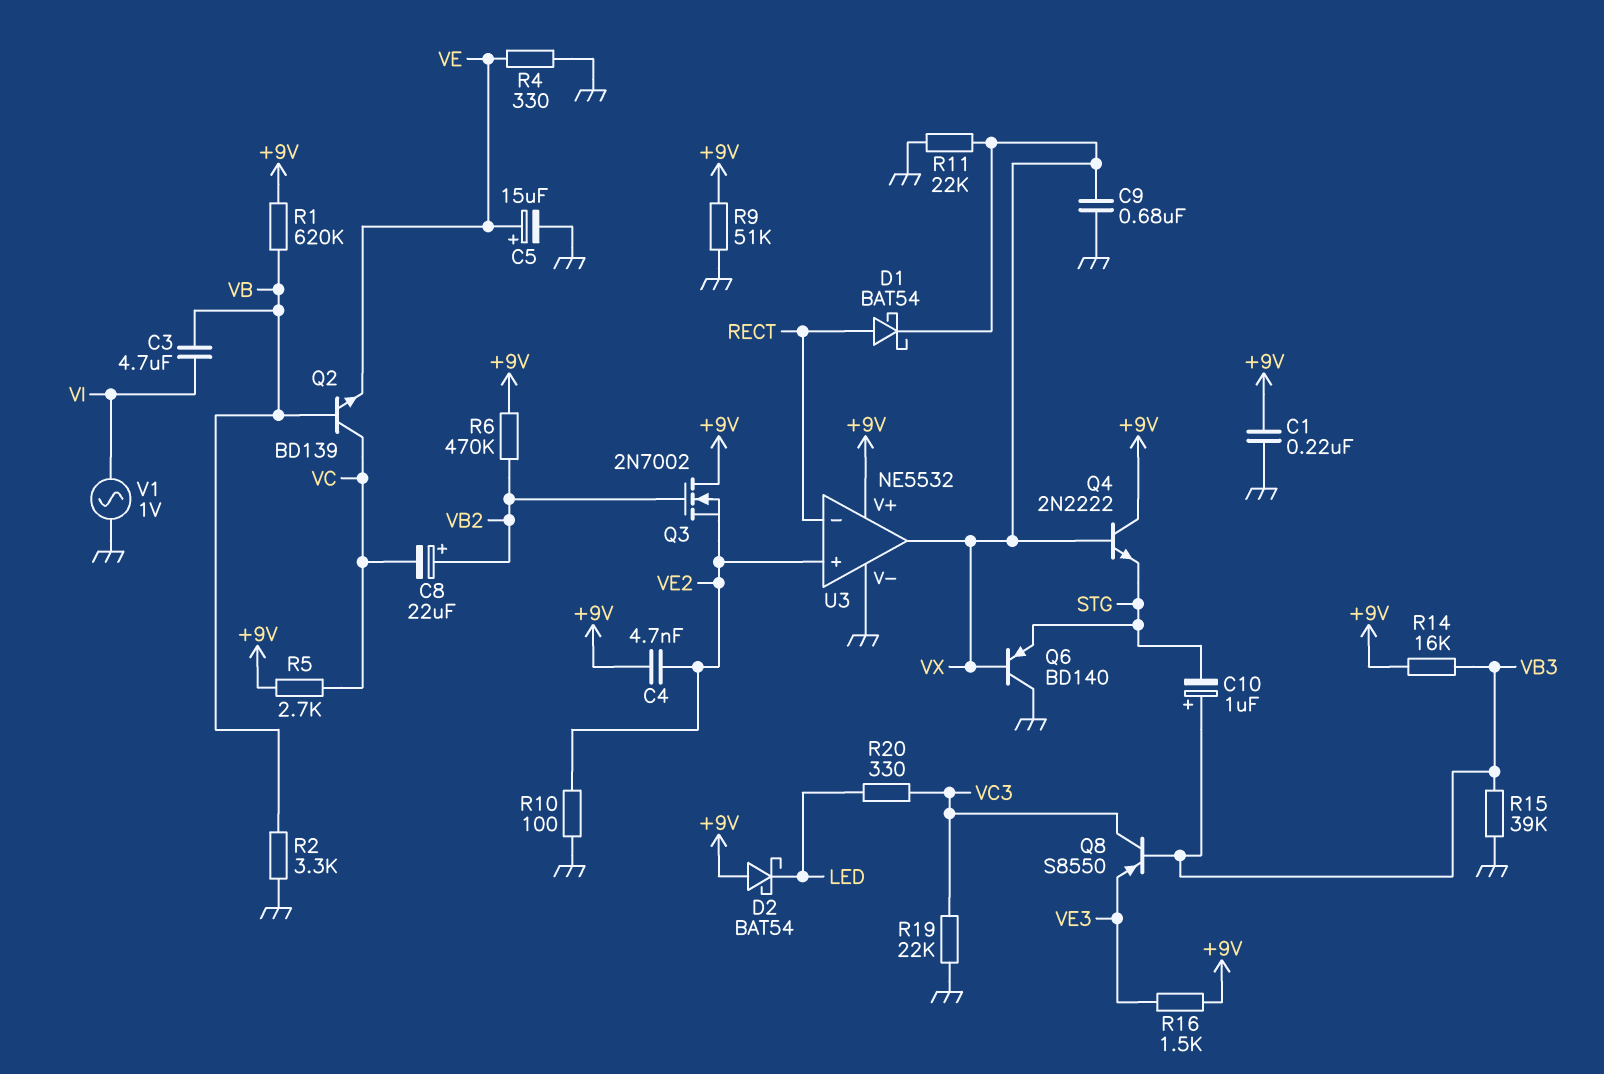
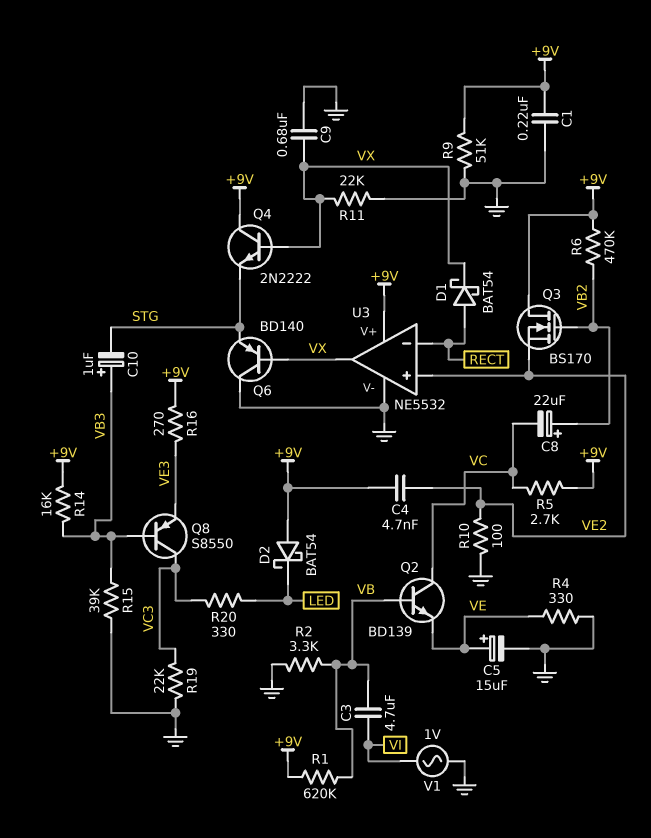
Q3: NMOS 2N7002 (G VB2, D +9V, S VE2) -> NMOS BS170 (G VB2, D +9V, S VE2)
R16: 1.5k (+9V, VE3) -> 270 (+9V, VE3)

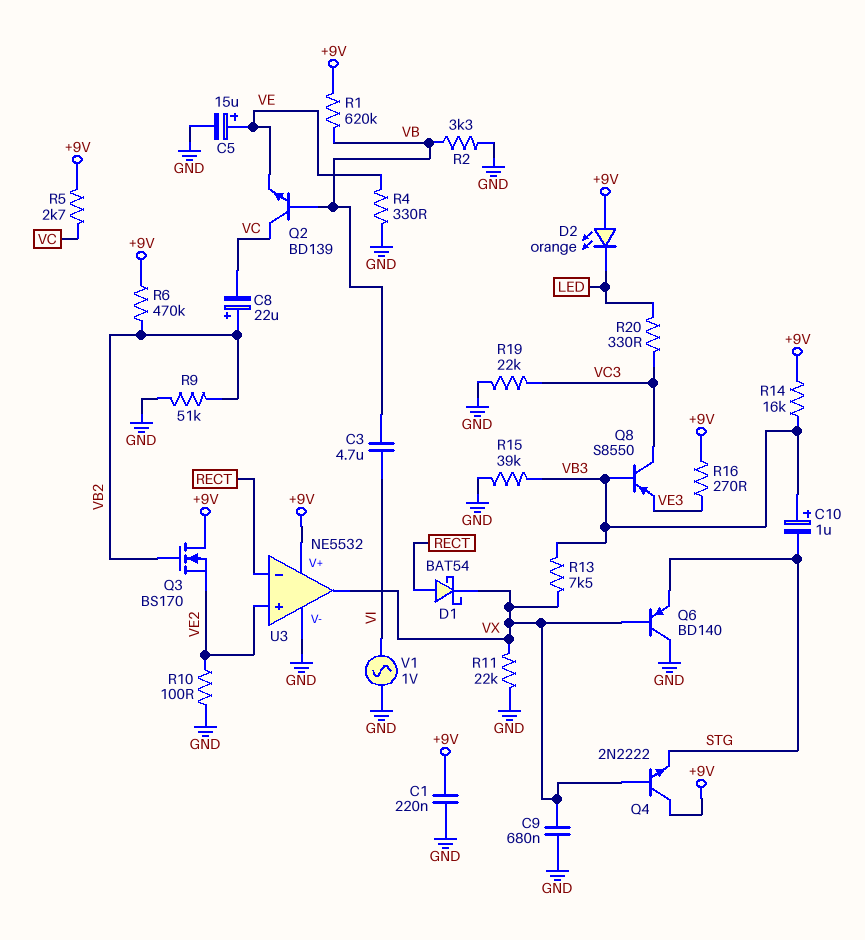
C4: 4.7nF (+9V, VE2) -> none
D2: schottky BAT54 (A +9V, K LED) -> LED orange (A +9V, K LED)
R9: 51k (+9V, GND) -> 51k (GND, VB2)
R13: none -> 7.5k (VB3, VX)

